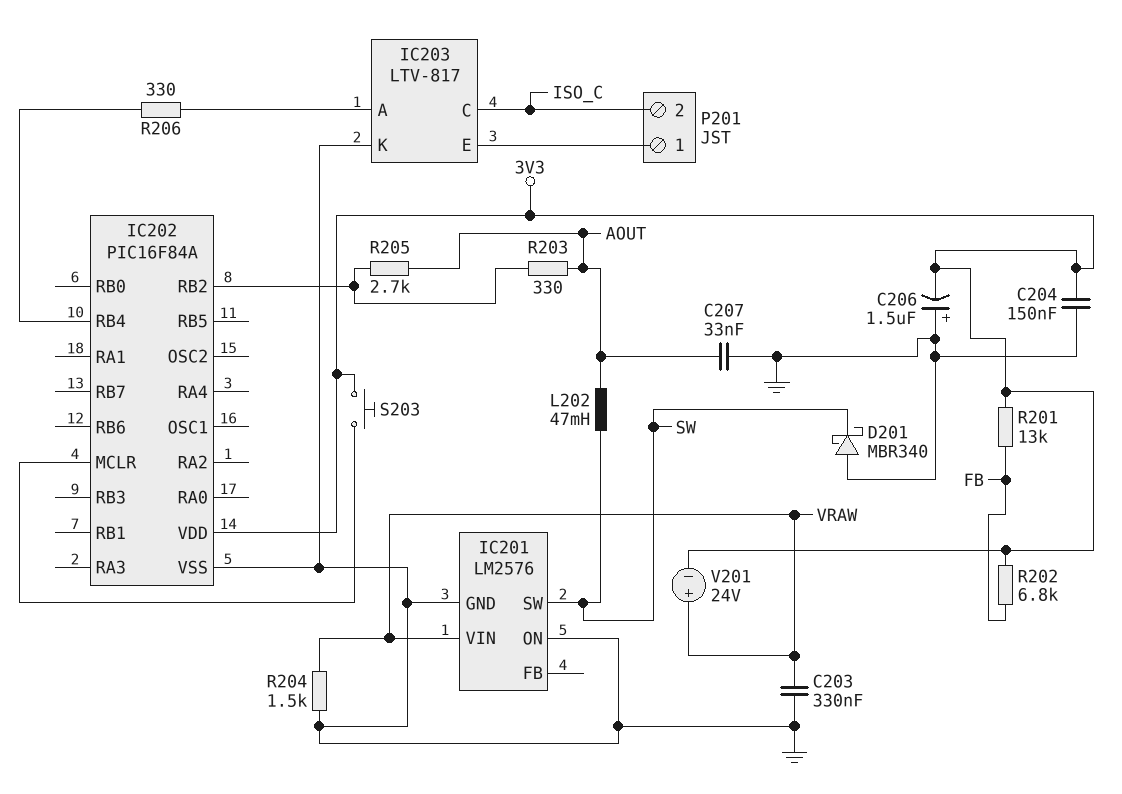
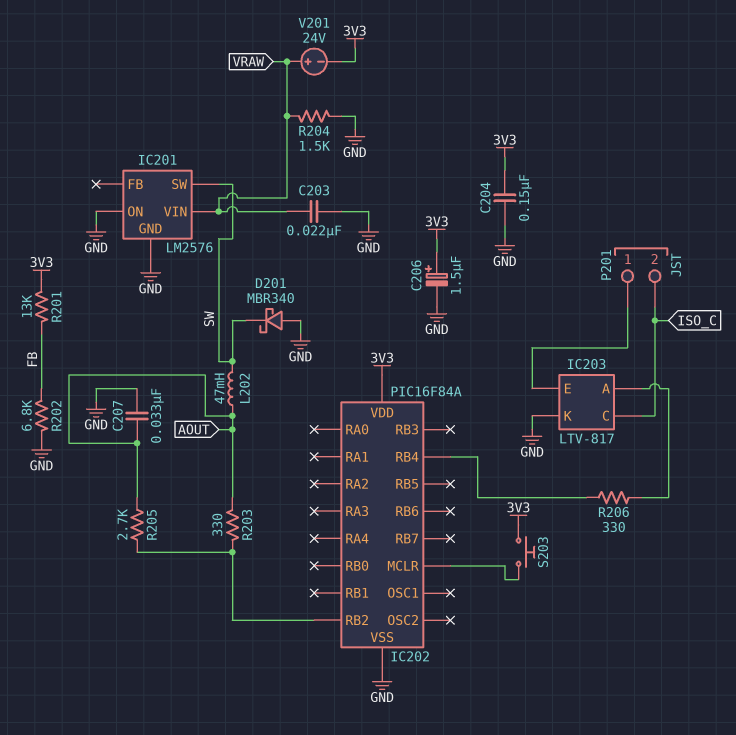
C203: 330nF (GND, VRAW) -> 22nF (GND, VRAW)
C206: 1.5uF (plus GND, minus 3V3) -> 1.5uF (plus 3V3, minus GND)
R202: 6.8k (3V3, FB) -> 6.8k (FB, GND)

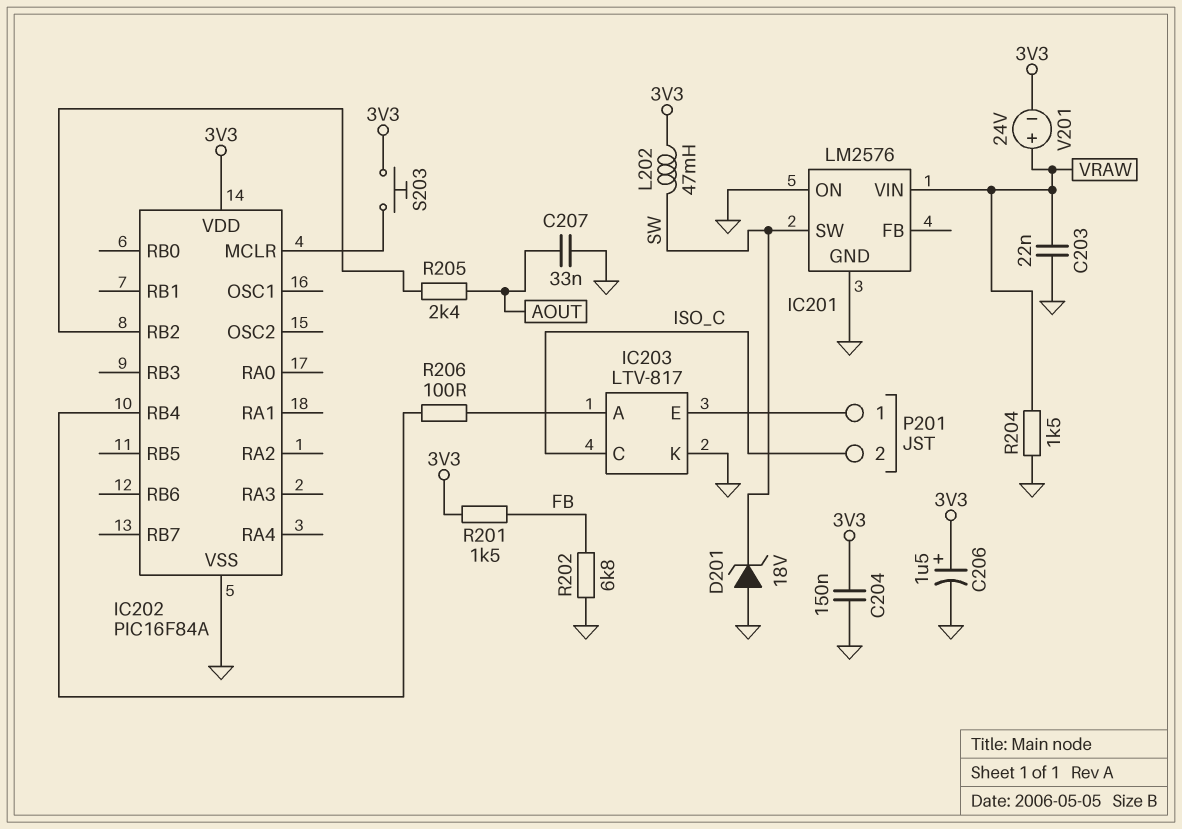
D201: schottky MBR340 (A GND, K SW) -> zener 18V (A GND, K SW)
L202: 47mH (AOUT, SW) -> 47mH (3V3, SW)
R201: 13k (3V3, FB) -> 1.5k (3V3, FB)
R203: 330 (AOUT, IC202/RB2) -> none
R205: 2.7k (AOUT, IC202/RB2) -> 2.4k (AOUT, IC202/RB2)
R206: 330 (IC202/RB4, IC203/A) -> 100 (IC202/RB4, IC203/A)

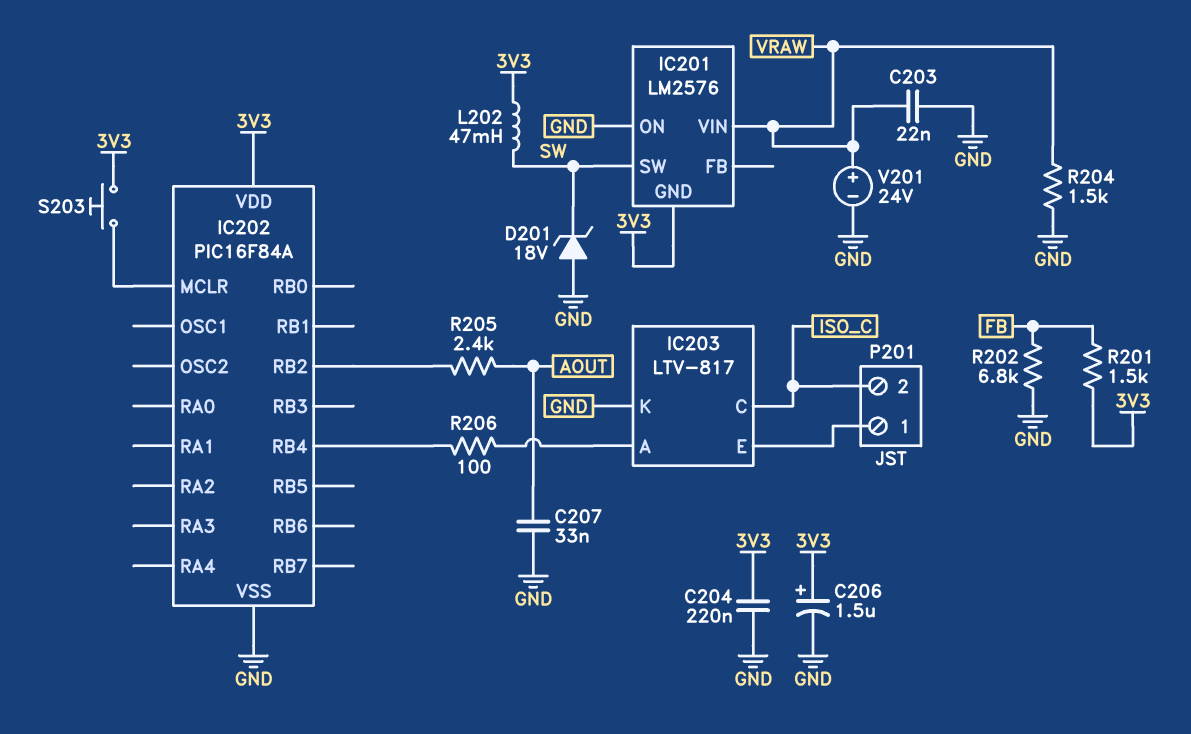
C204: 150nF (3V3, GND) -> 220nF (3V3, GND)
IC201 pin GND: GND -> 3V3
V201: 24V (plus VRAW, minus 3V3) -> 24V (plus VRAW, minus GND)

